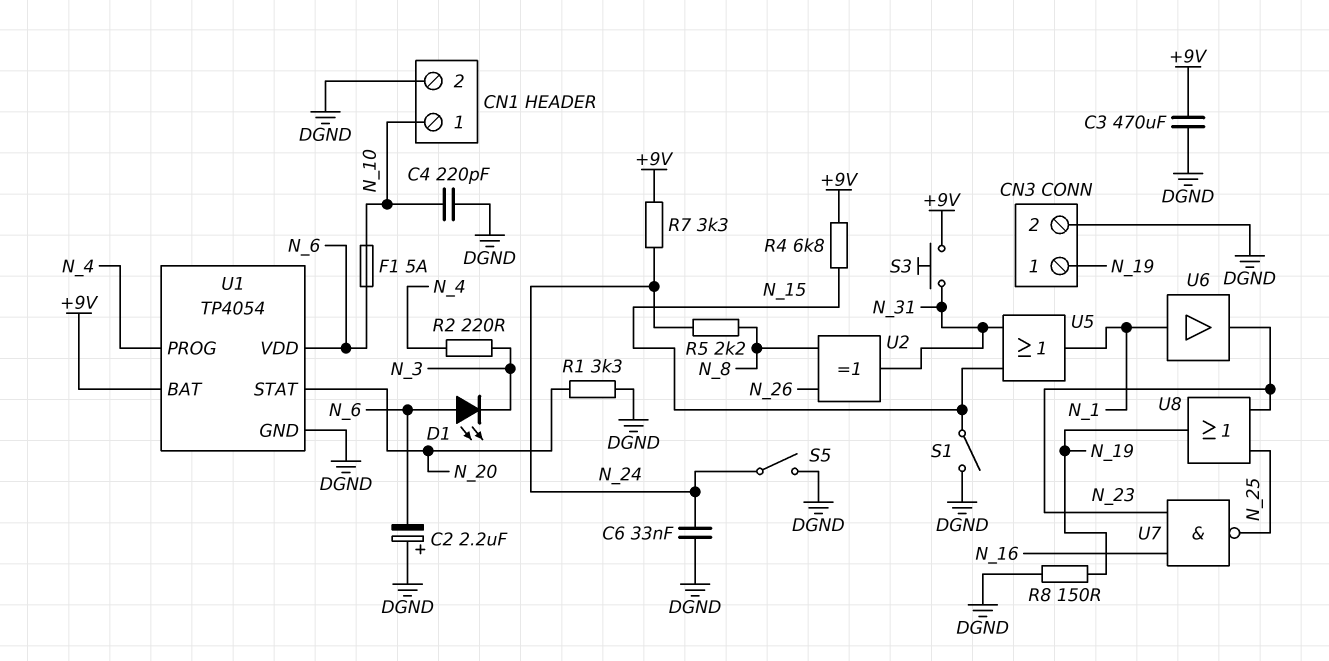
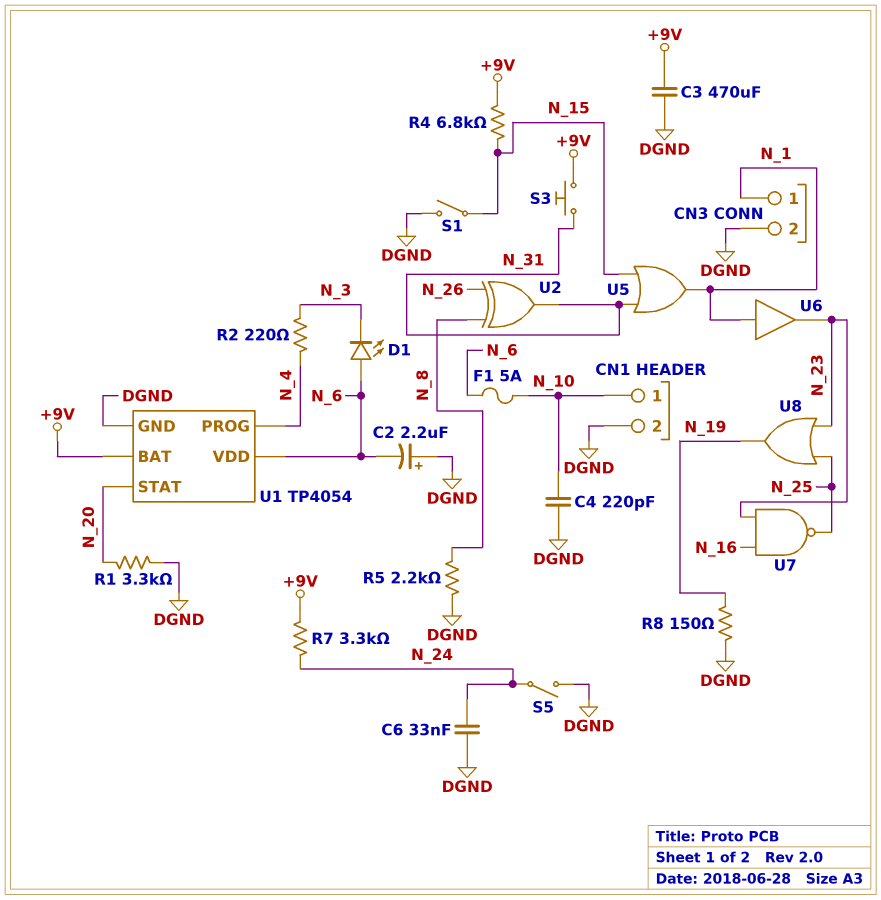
CN3 pin 1: N_19 -> N_1
R5: 2.2k (N_8, N_24) -> 2.2k (DGND, N_8)

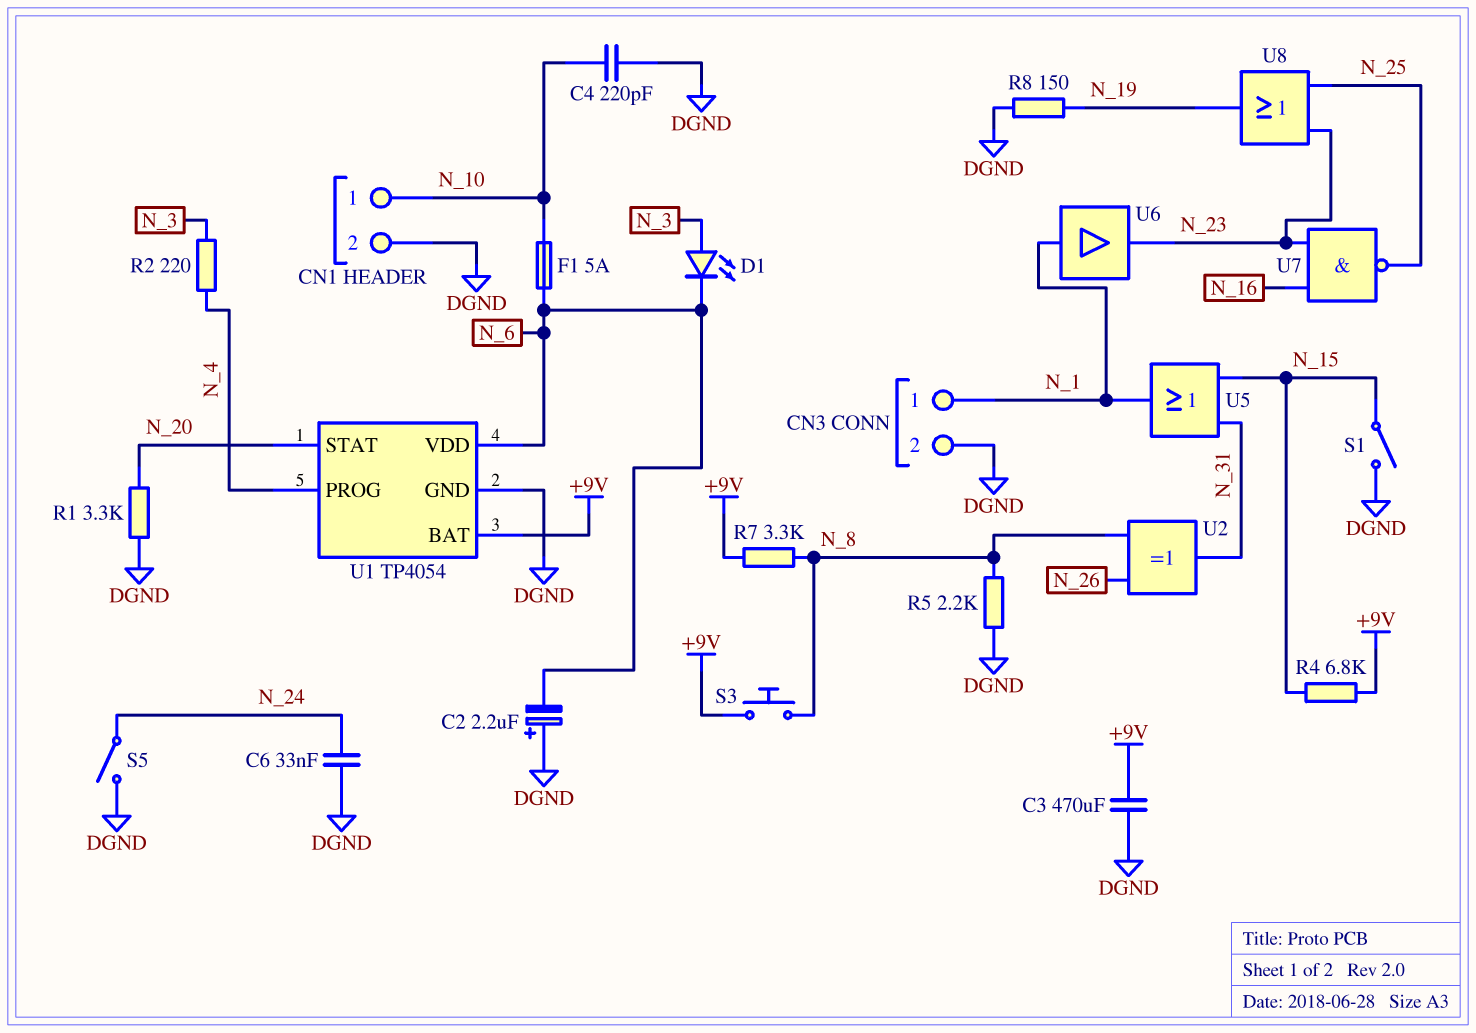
D1: LED (A N_6, K N_3) -> LED (A N_3, K N_6)
R7: 3.3k (+9V, N_24) -> 3.3k (+9V, N_8)
S3: button (+9V, N_31) -> button (+9V, N_8)

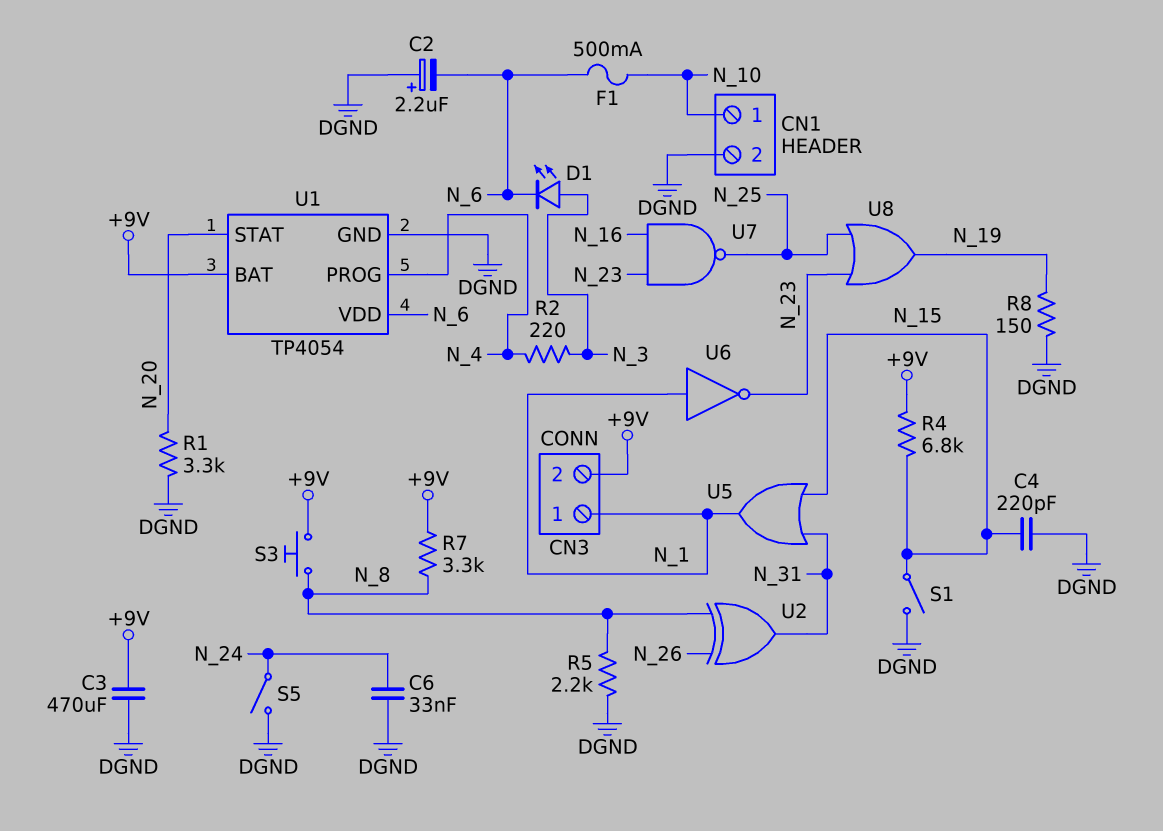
C4: 220pF (DGND, N_10) -> 220pF (DGND, N_15)
CN3 pin 2: DGND -> +9V
F1: 5A (N_6, N_10) -> 500mA (N_6, N_10)
U6: buffer (in N_1, out N_23) -> NOT (in N_1, out N_23)

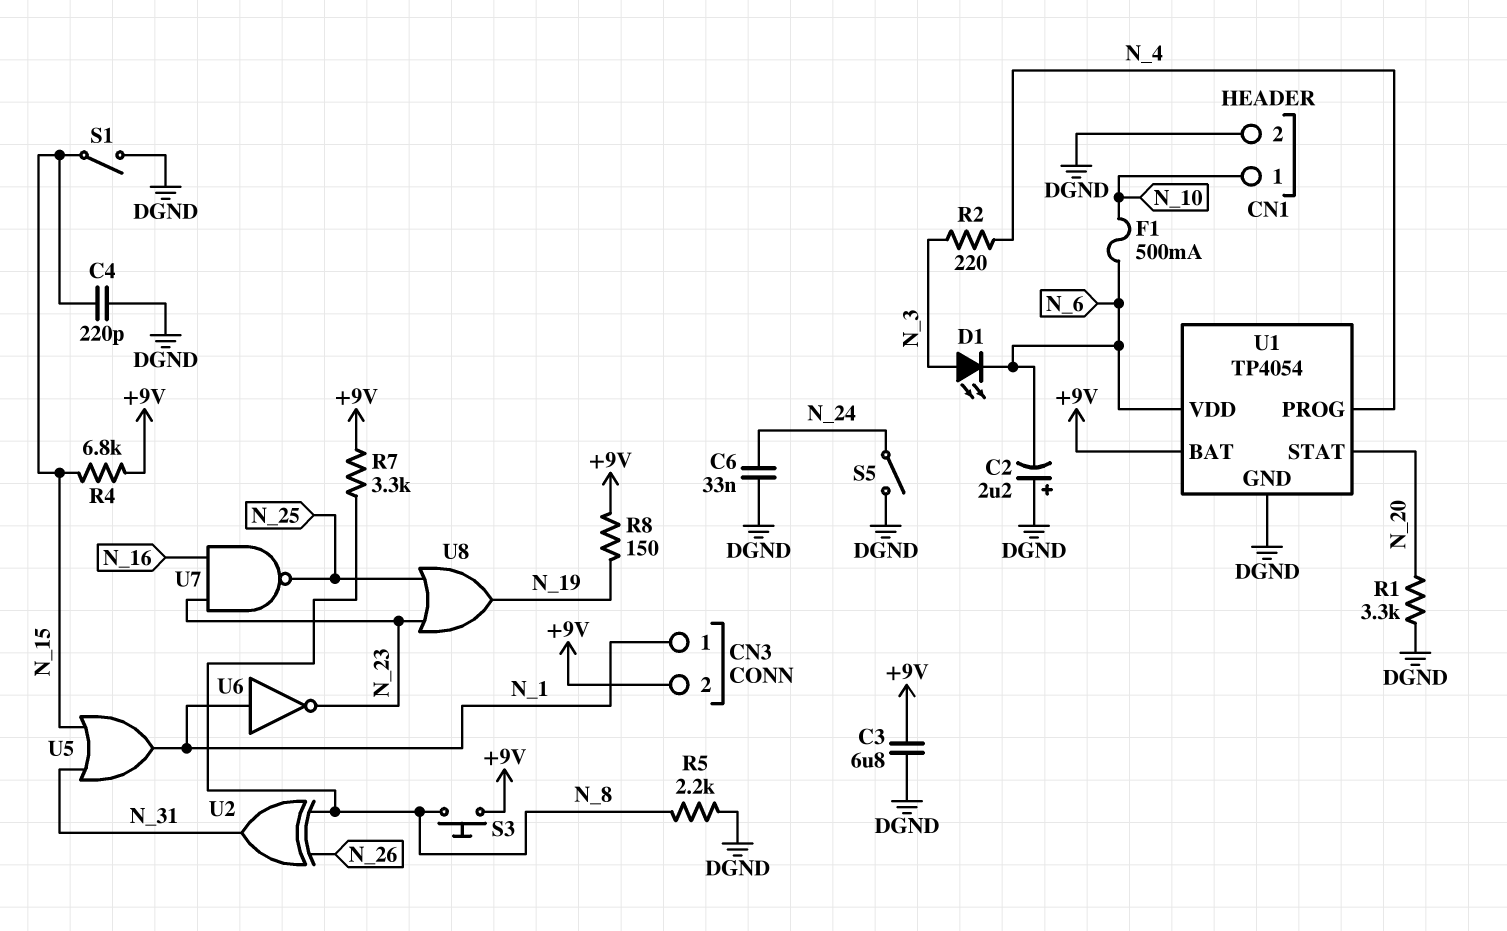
C3: 470uF (+9V, DGND) -> 6.8uF (+9V, DGND)
R8: 150 (DGND, N_19) -> 150 (+9V, N_19)

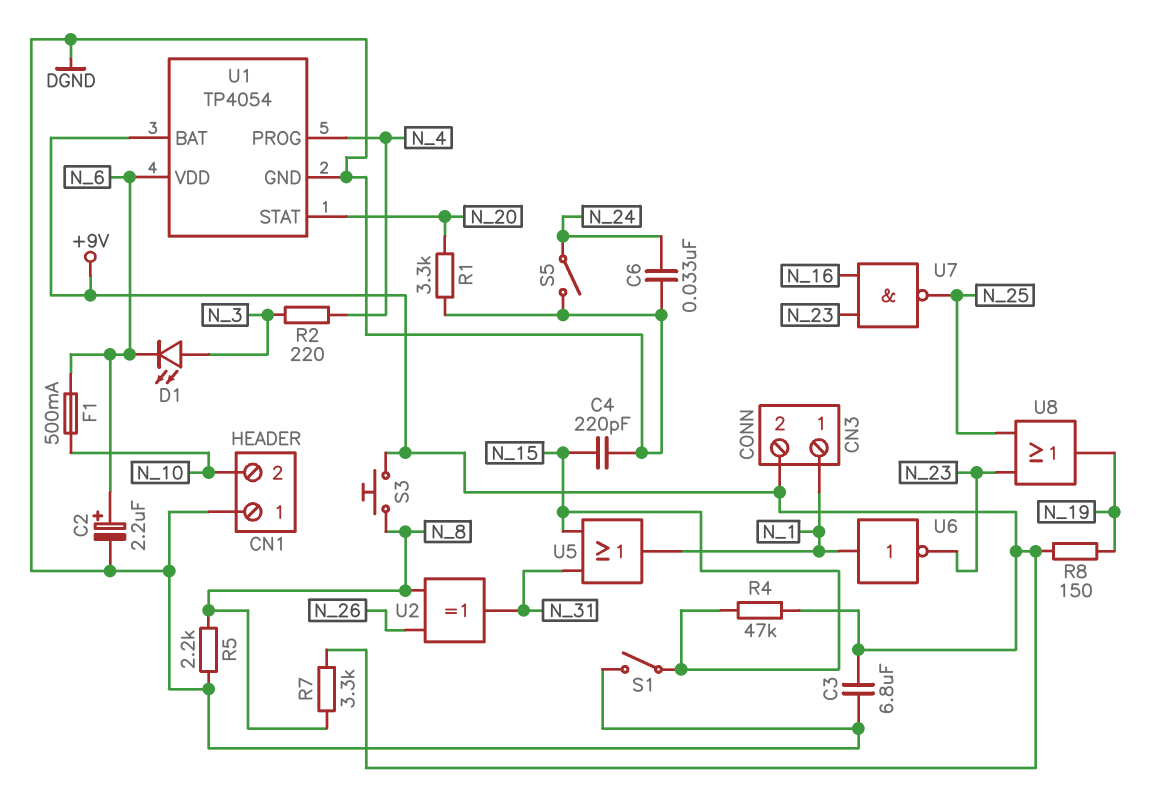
C2: 2.2uF (plus DGND, minus N_6) -> 2.2uF (plus N_6, minus DGND)
CN1 pin 1: N_10 -> DGND
CN1 pin 2: DGND -> N_10
R4: 6.8k (+9V, N_15) -> 47k (+9V, N_15)

